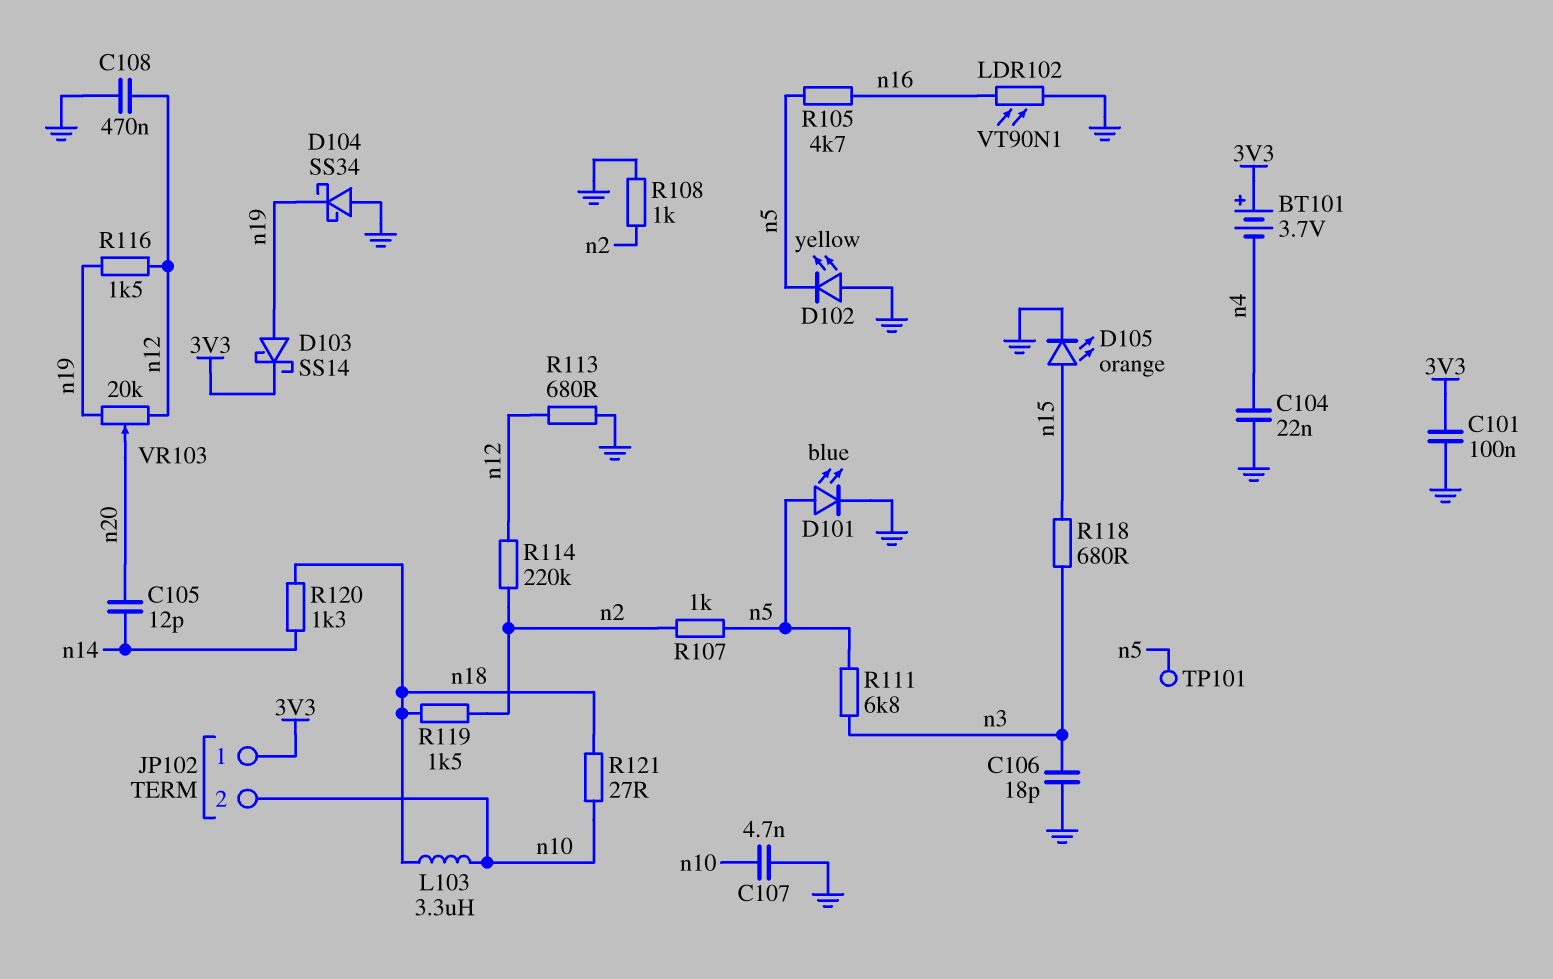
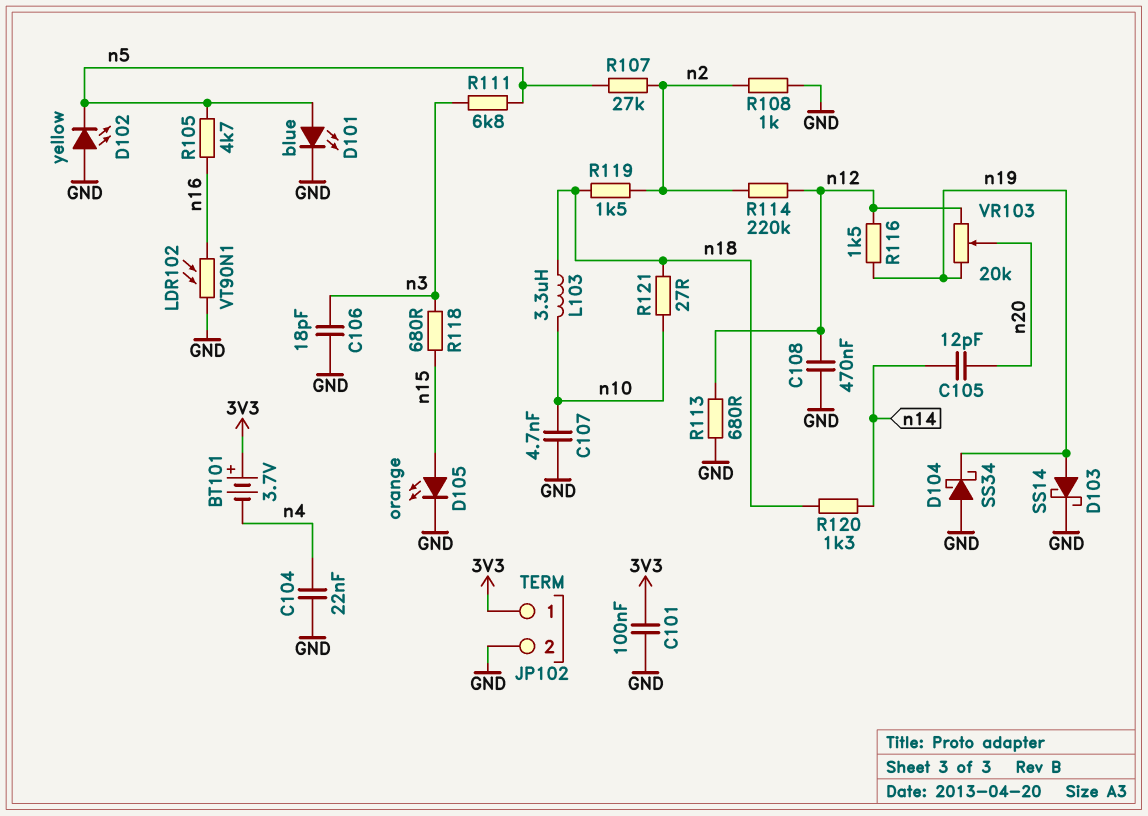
D103: schottky SS14 (A n19, K 3V3) -> schottky SS14 (A n19, K GND)
JP102 pin 2: n10 -> GND
R107: 1k (n2, n5) -> 27k (n2, n5)
TP101: test point (n5) -> none

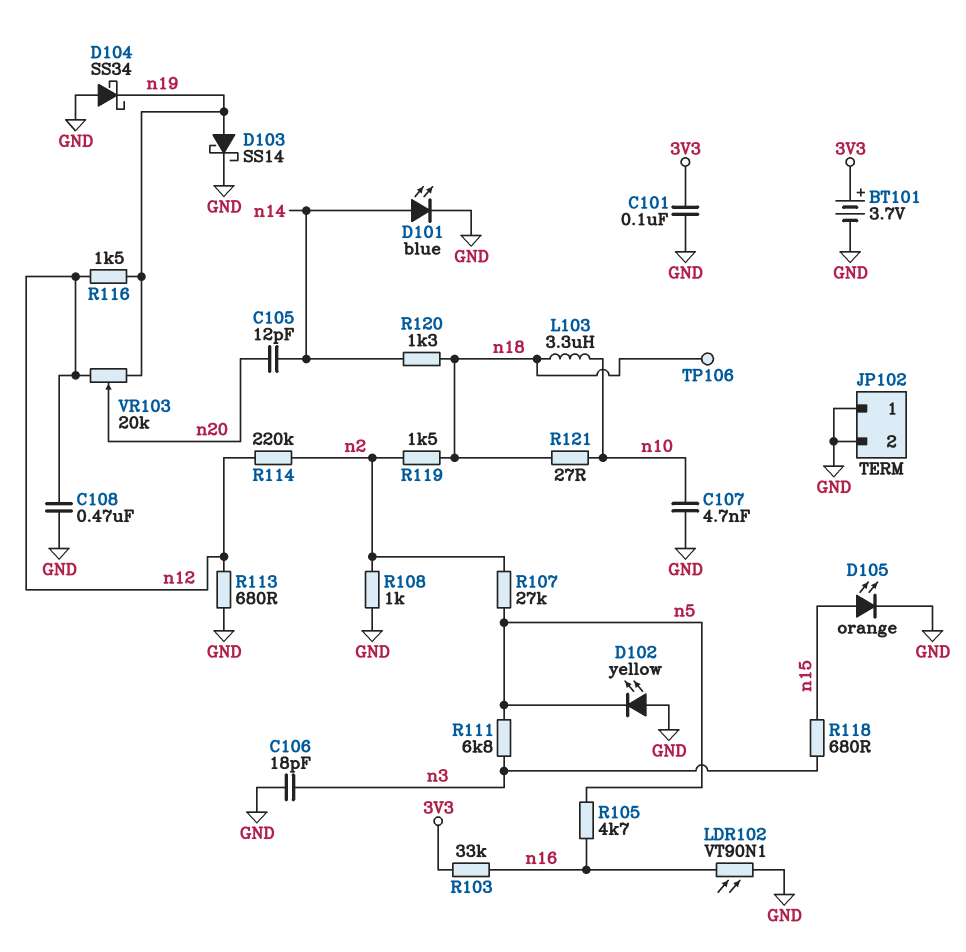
BT101: 3.7V (plus 3V3, minus n4) -> 3.7V (plus 3V3, minus GND)
C104: 22nF (GND, n4) -> none
D101: LED blue (A n5, K GND) -> LED blue (A n14, K GND)
JP102 pin 1: 3V3 -> GND
R103: none -> 33k (3V3, n16)
TP106: none -> test point (n18)

